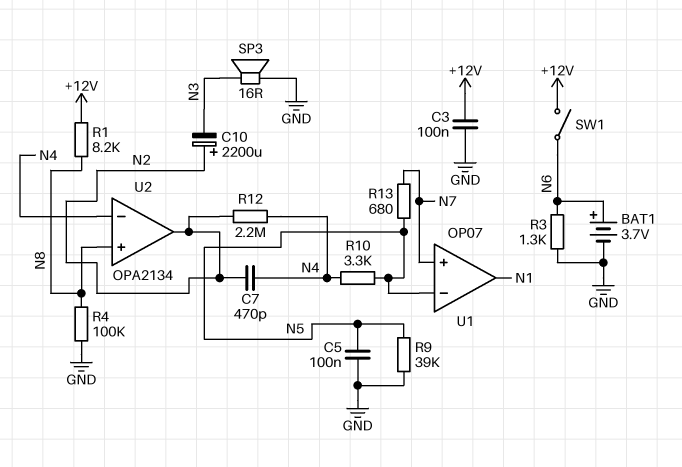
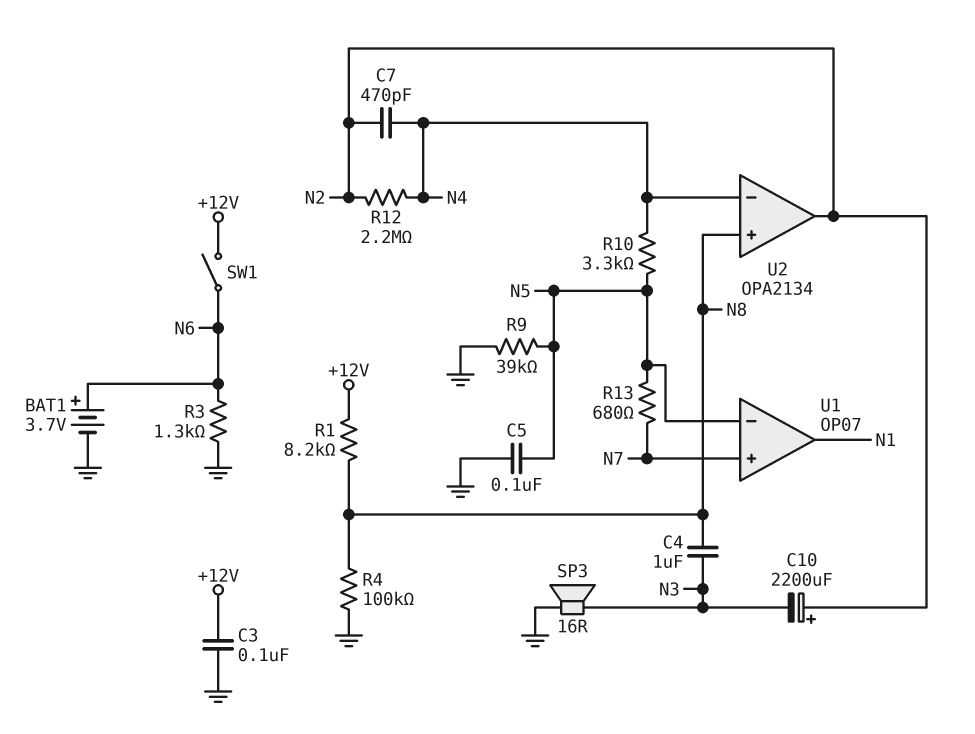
C4: none -> 1uF (N3, N8)

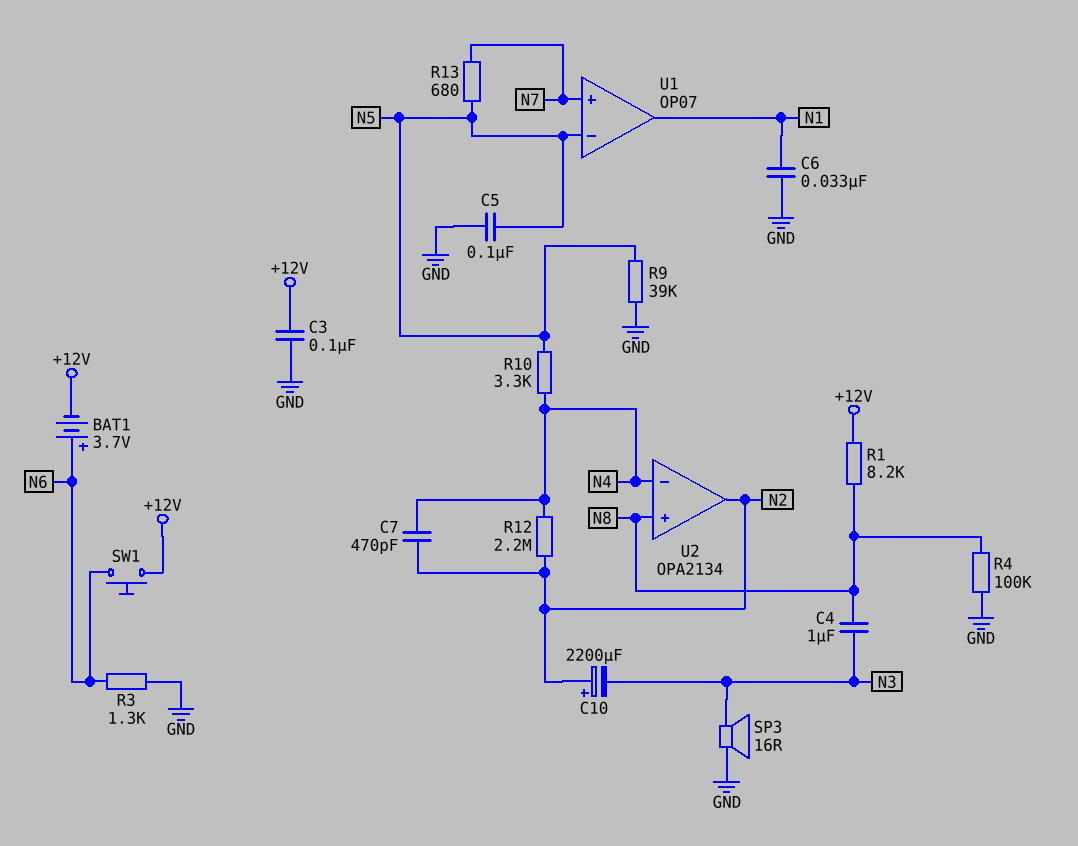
BAT1: 3.7V (plus N6, minus GND) -> 3.7V (plus N6, minus +12V)
C6: none -> 33nF (GND, N1)
SW1: switch (+12V, N6) -> button (+12V, N6)

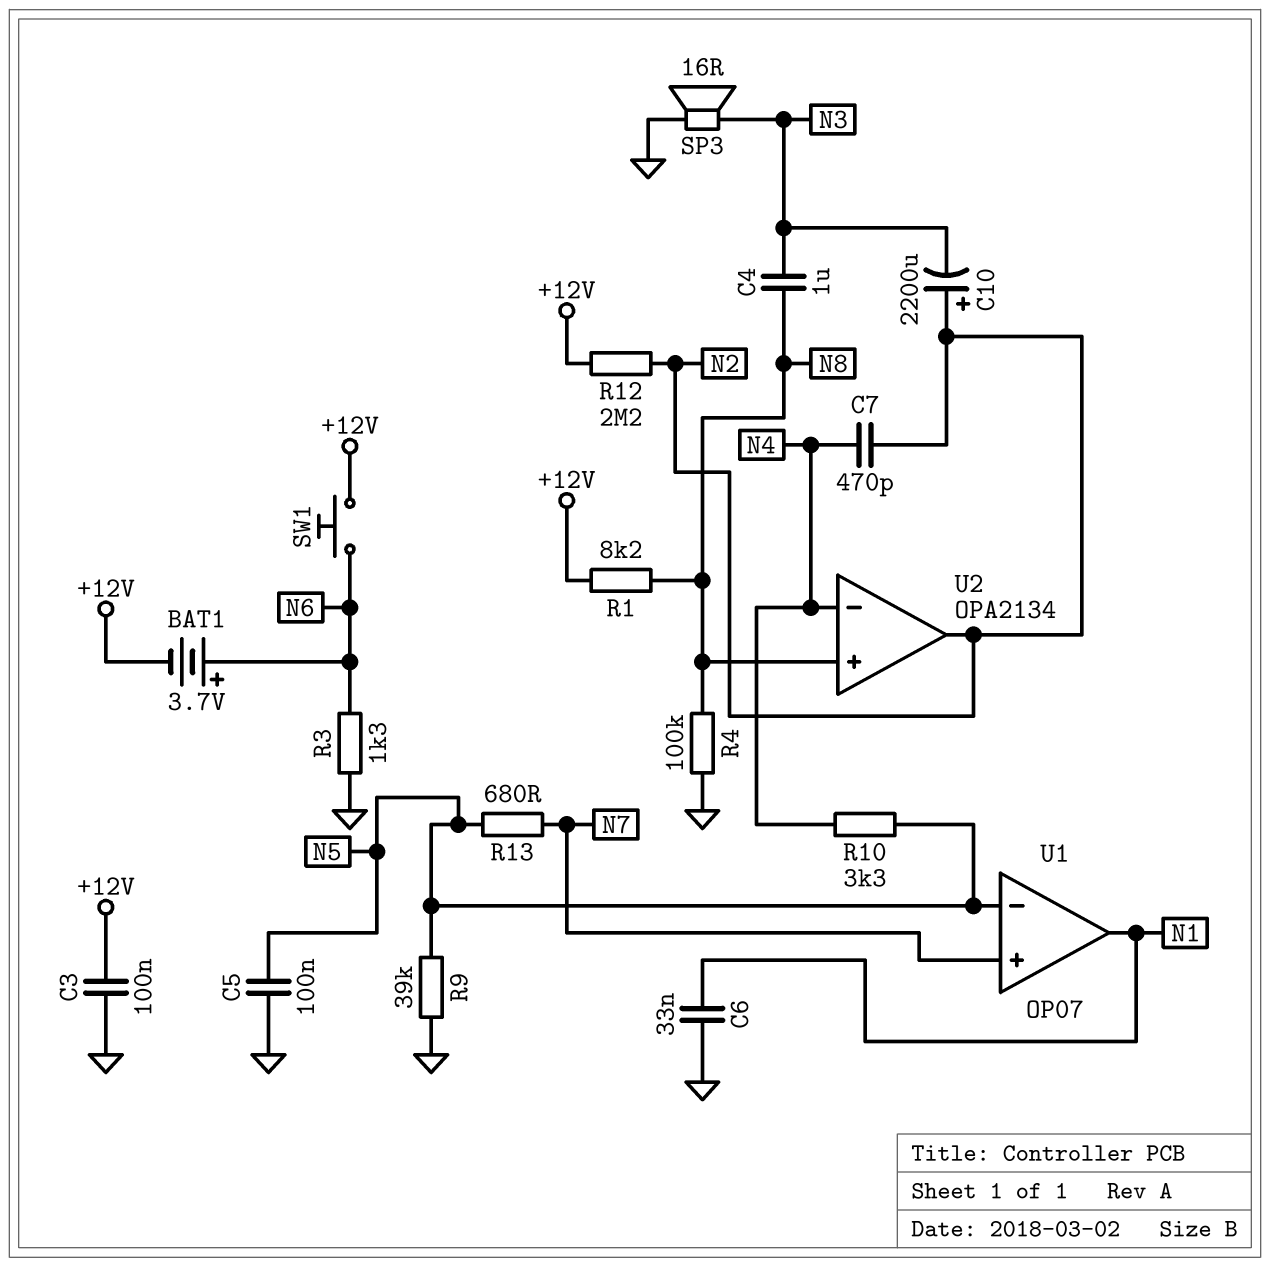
R12: 2.2M (N2, N4) -> 2.2M (+12V, N2)

